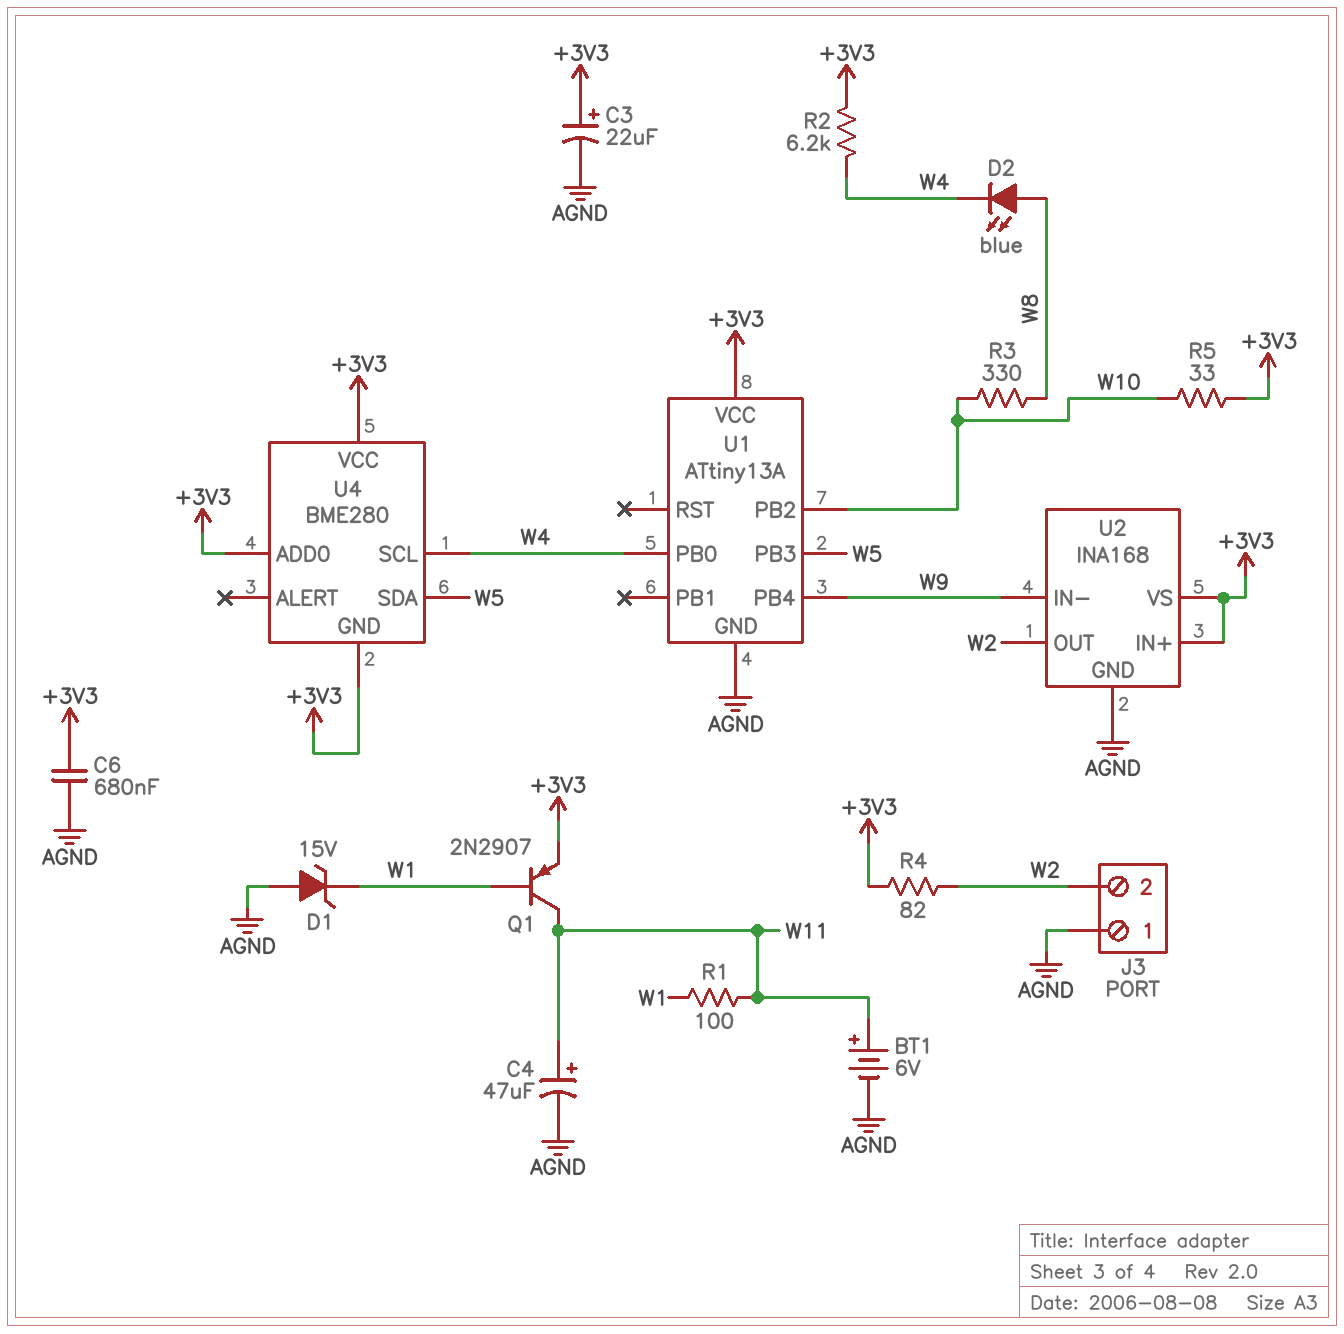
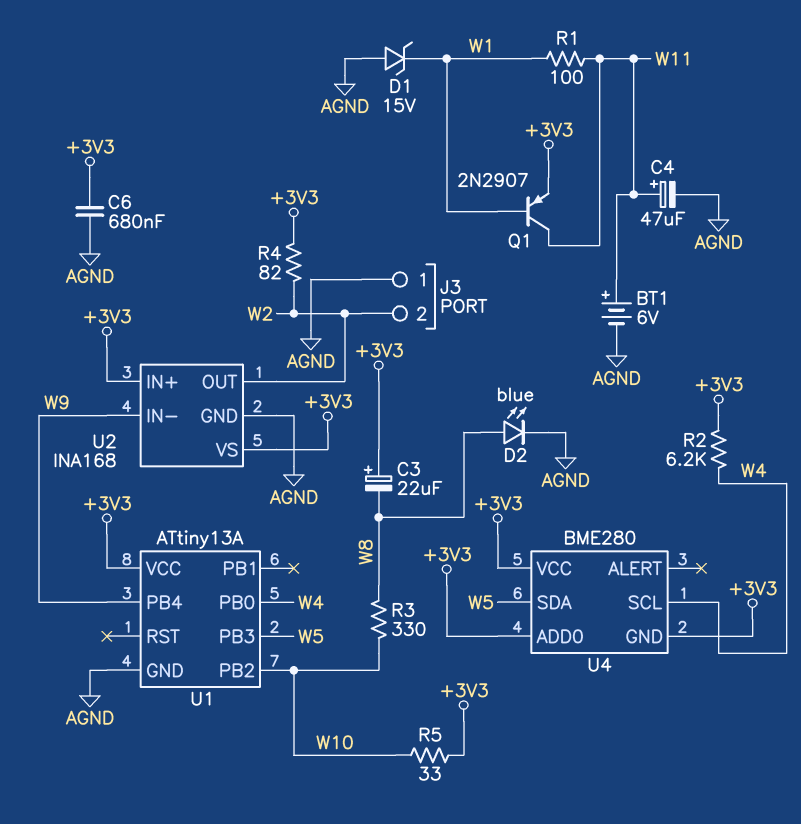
C3: 22uF (plus +3V3, minus AGND) -> 22uF (plus +3V3, minus W8)
D2: LED blue (A W8, K W4) -> LED blue (A W8, K AGND)

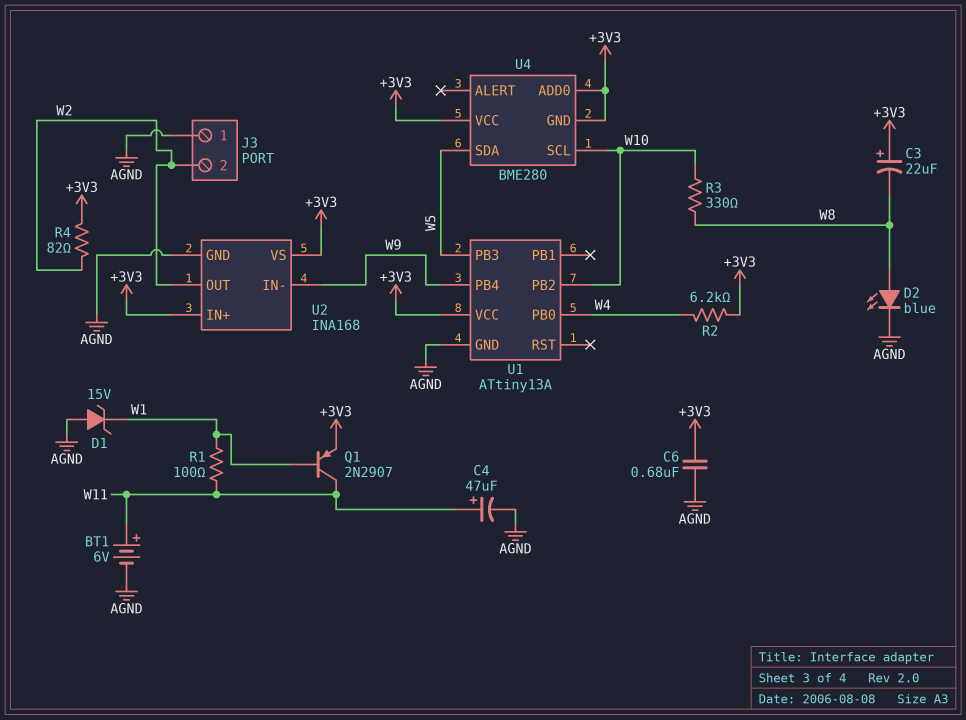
R5: 33 (+3V3, W10) -> none
U4 pin SCL: W4 -> W10

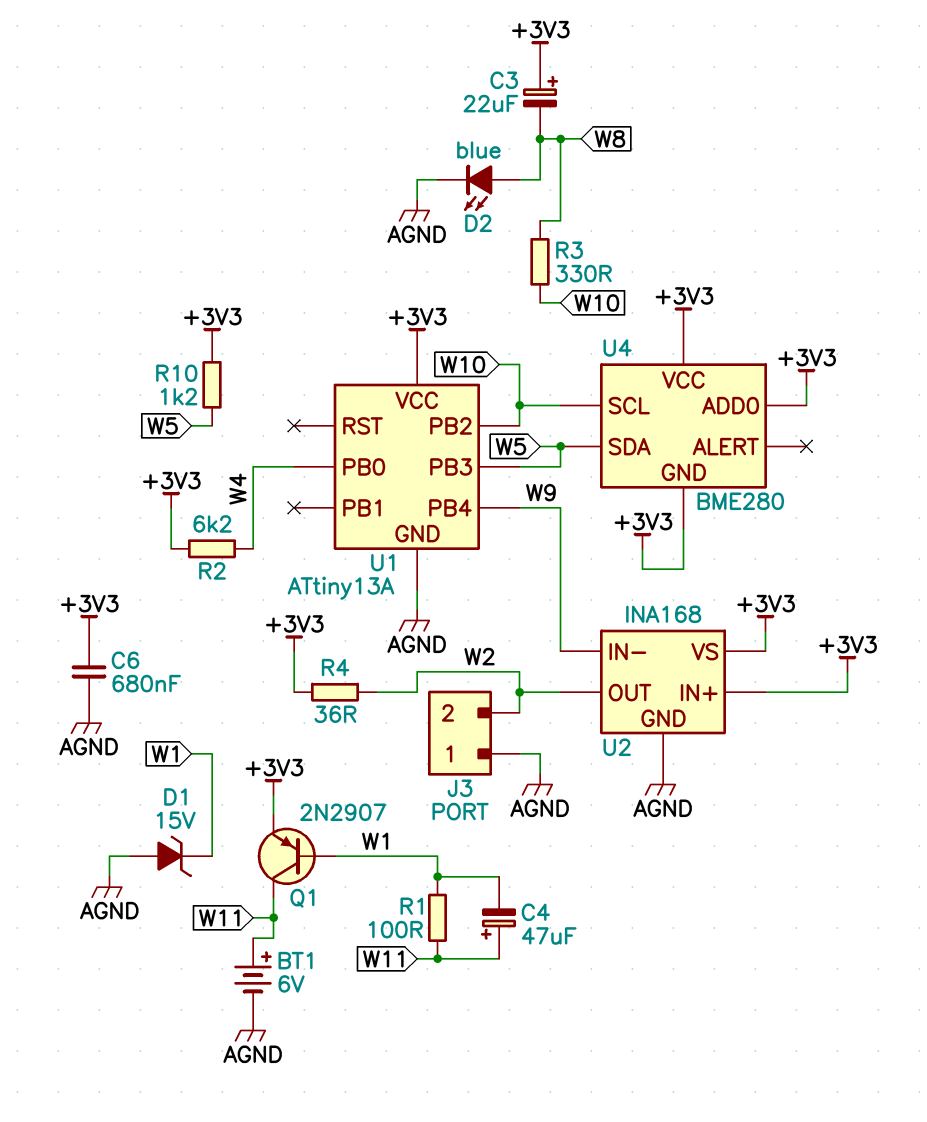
C4: 47uF (plus W11, minus AGND) -> 47uF (plus W11, minus W1)
R4: 82 (+3V3, W2) -> 36 (+3V3, W2)
R10: none -> 1.2k (+3V3, W5)

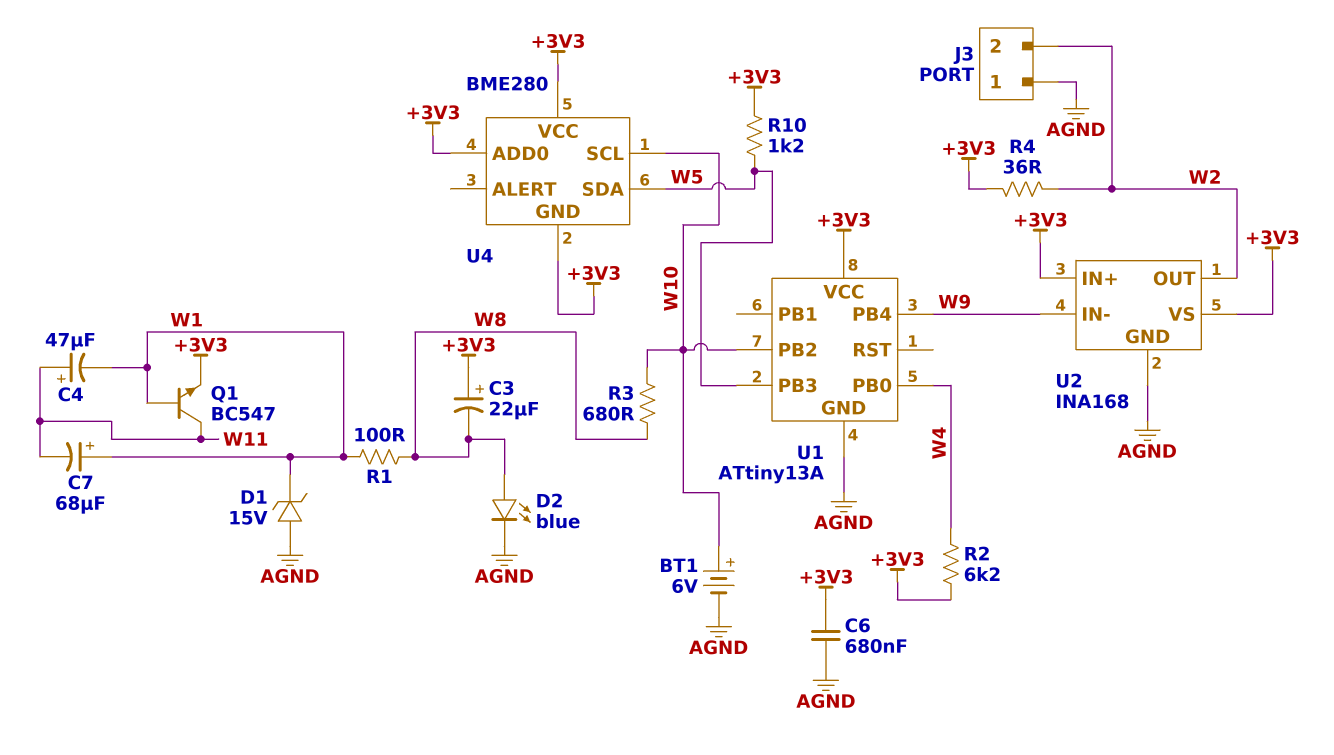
BT1: 6V (plus W11, minus AGND) -> 6V (plus W10, minus AGND)
C7: none -> 68uF (plus W1, minus W11)
Q1: PNP 2N2907 (B W1, C W11, E +3V3) -> NPN BC547 (B W1, C W11, E +3V3)
R1: 100 (W1, W11) -> 100 (W1, W8)
R3: 330 (W8, W10) -> 680 (W8, W10)

